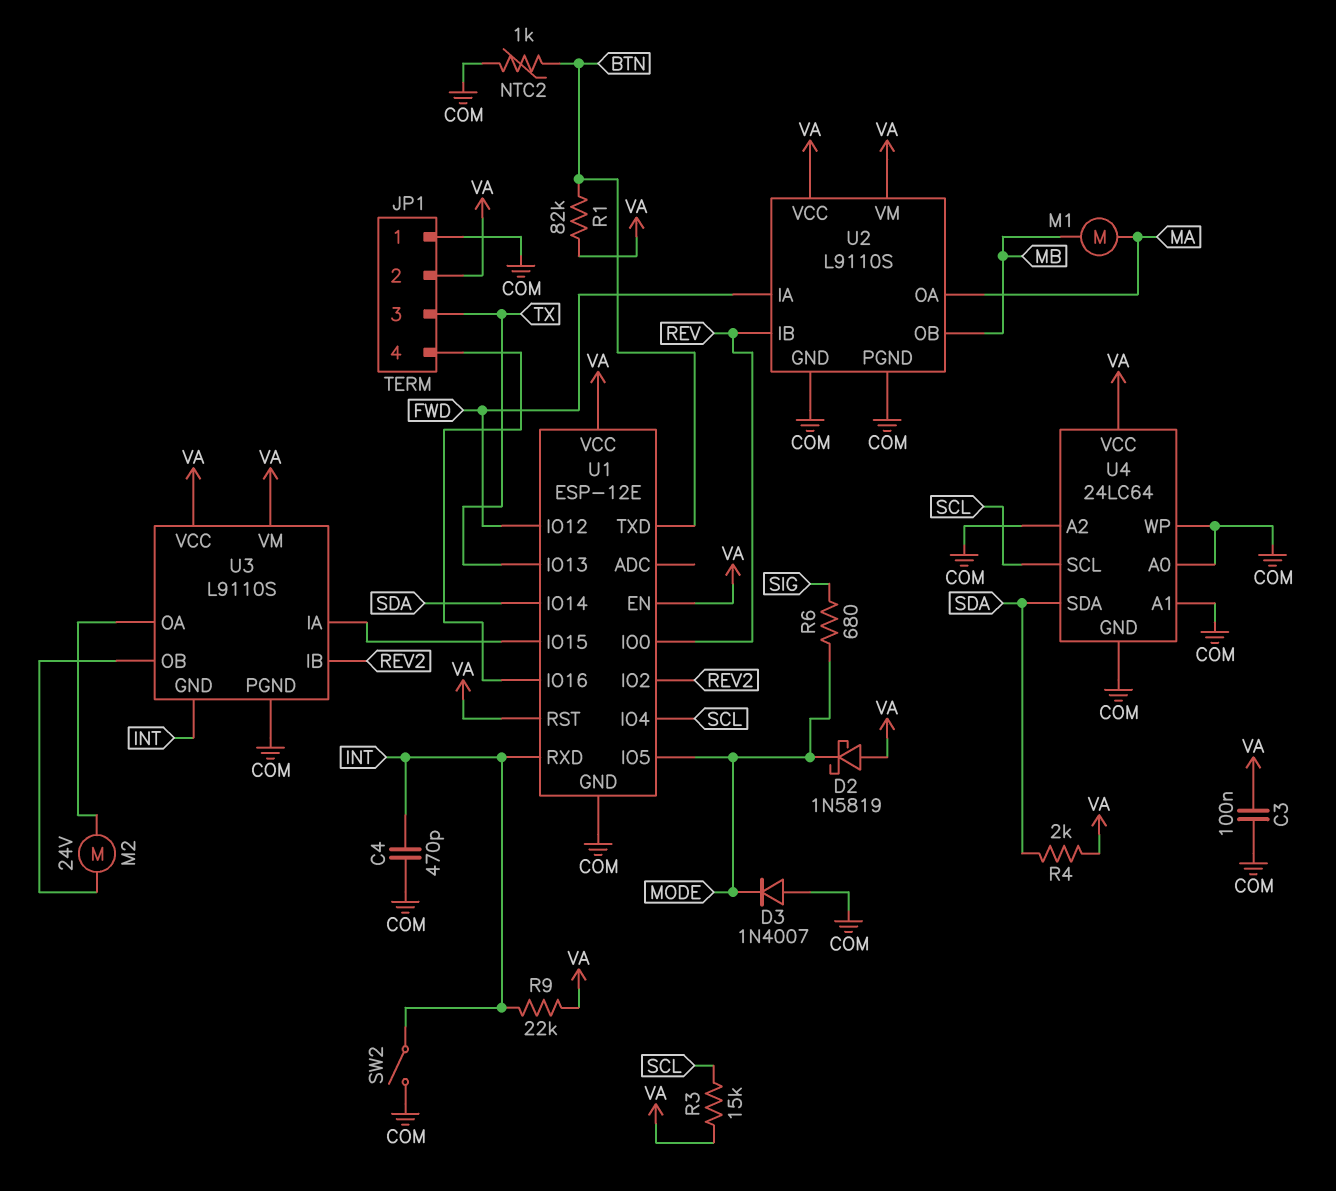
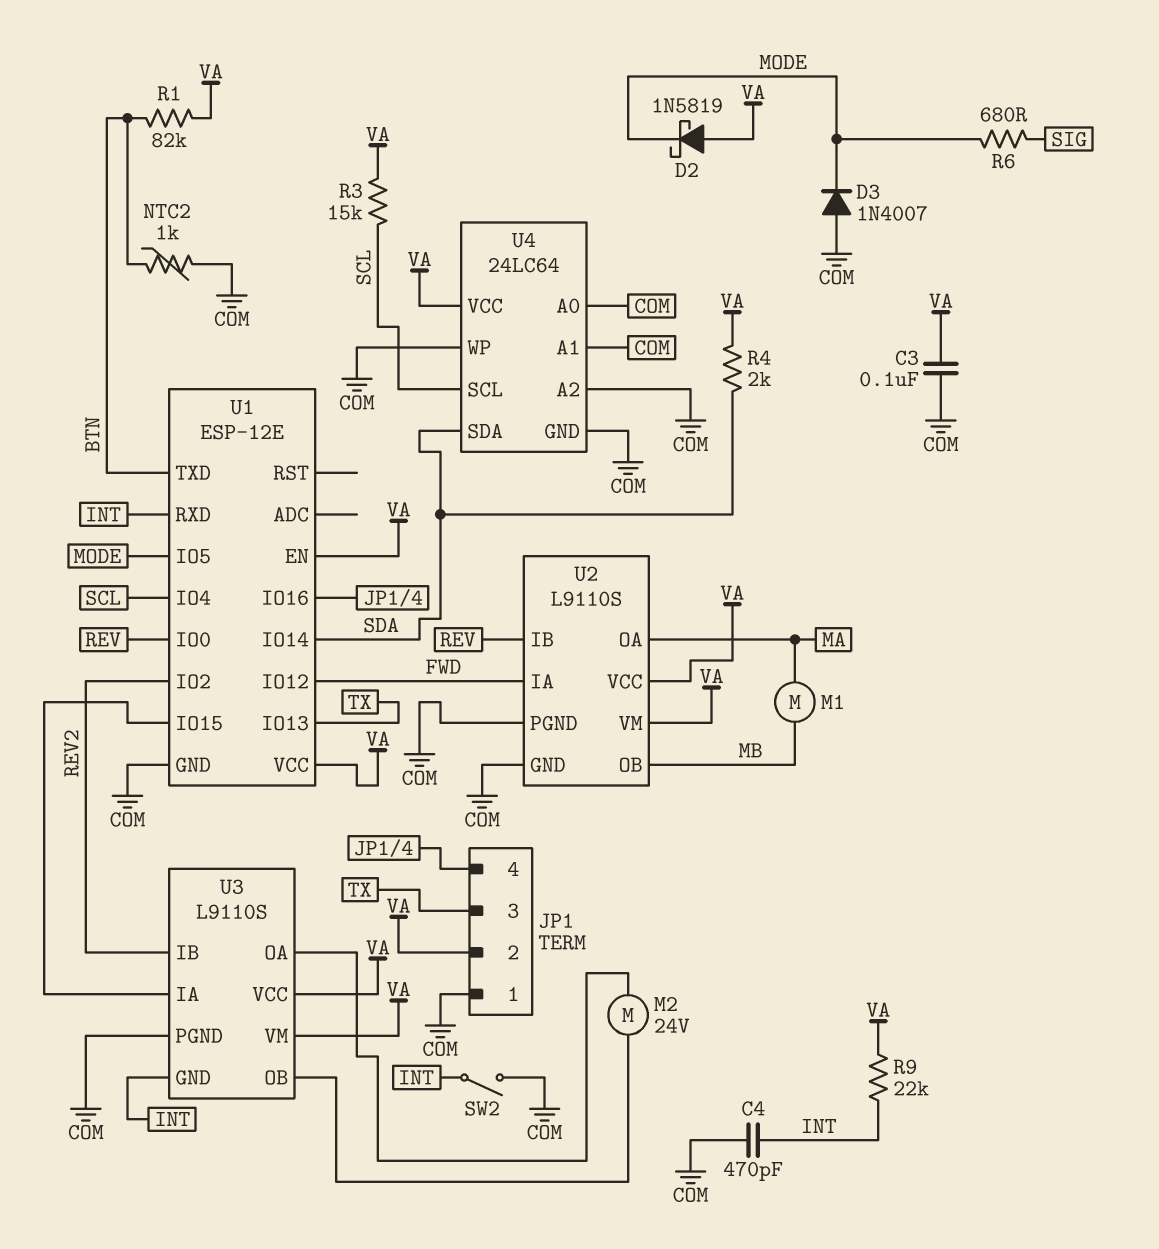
U1 pin RST: VA -> none

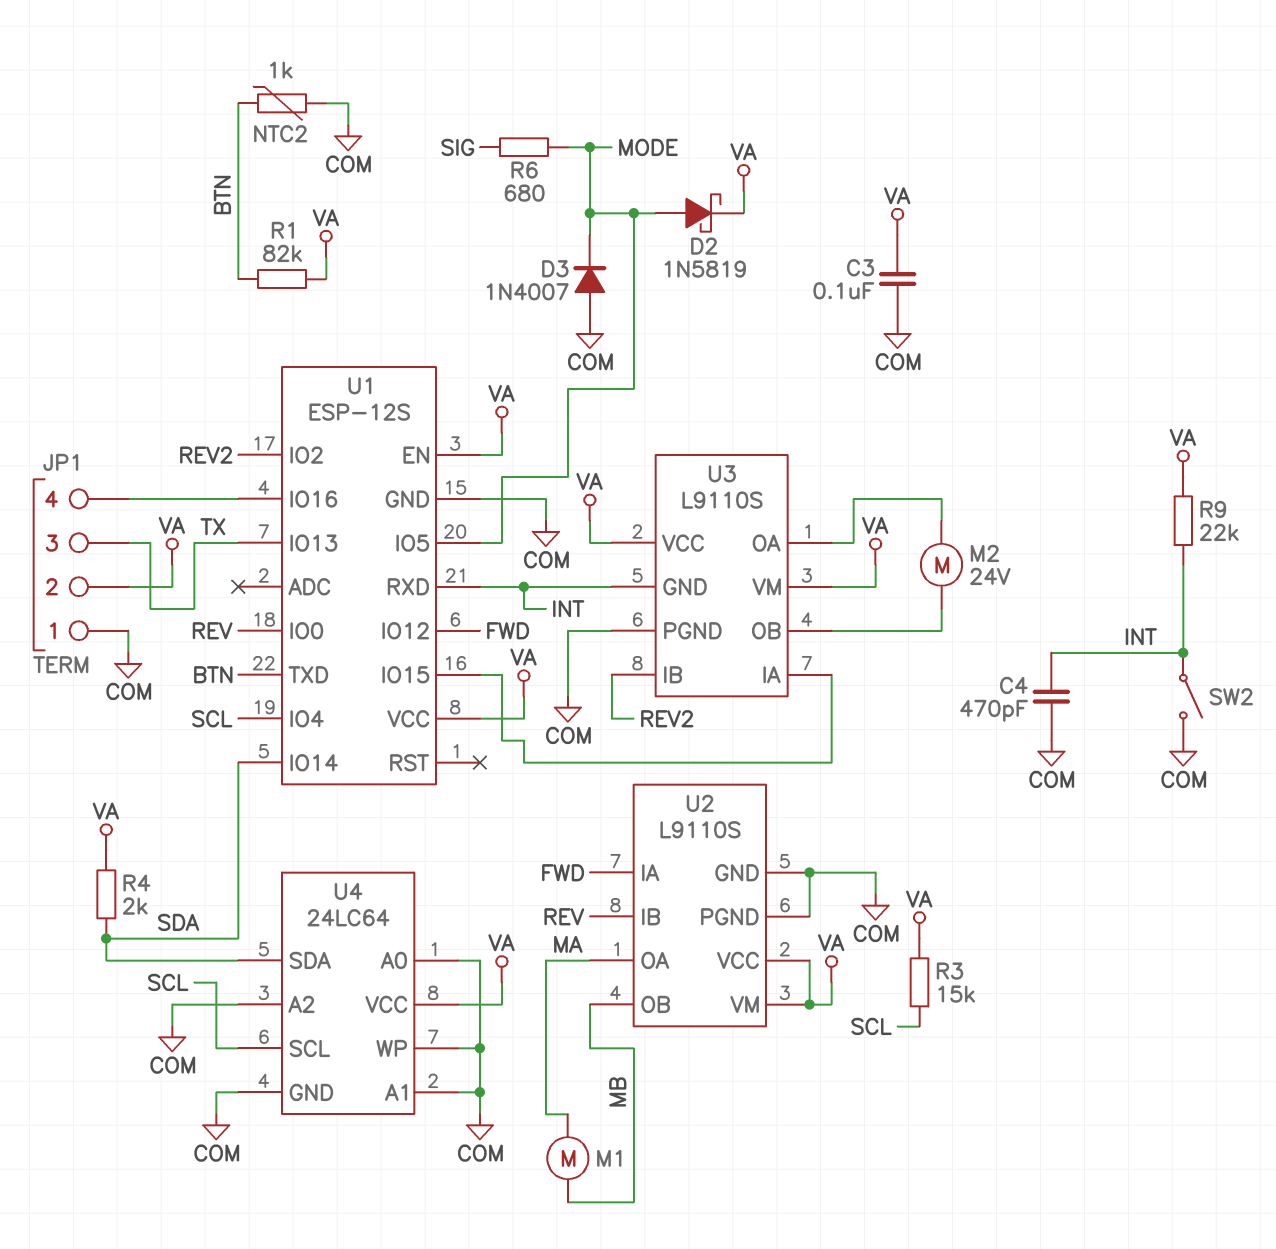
D2: schottky 1N5819 (A VA, K MODE) -> schottky 1N5819 (A MODE, K VA)
U1: ESP-12E -> ESP-12S

